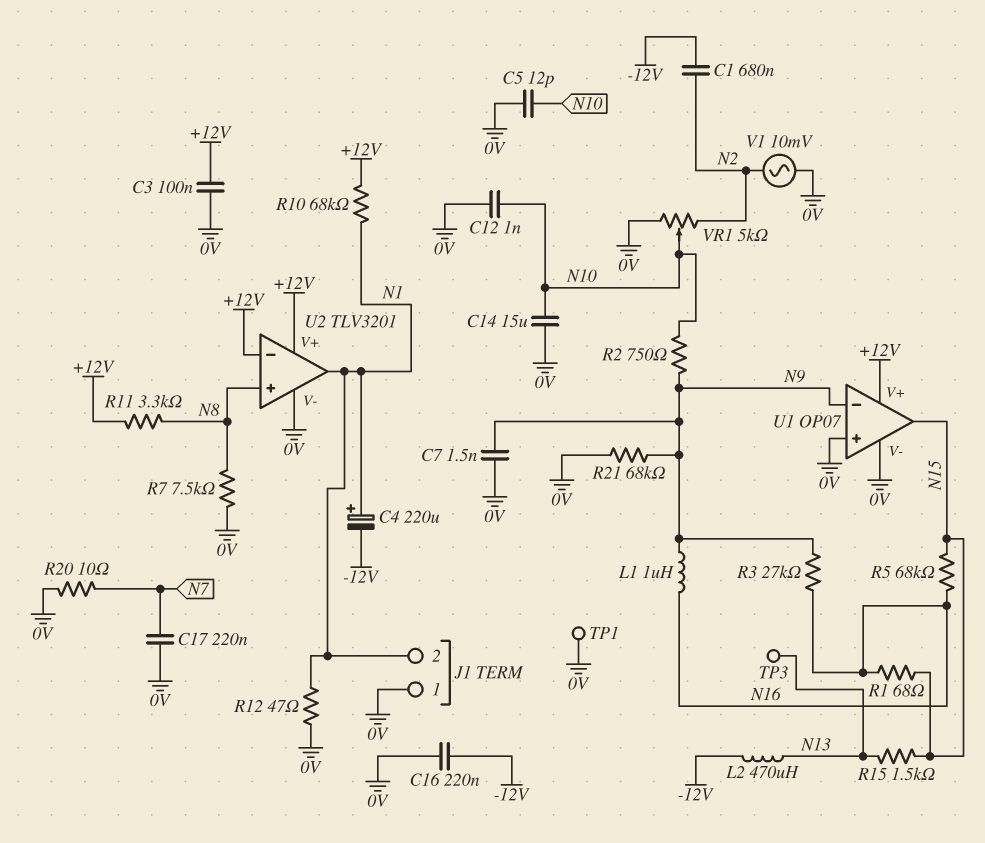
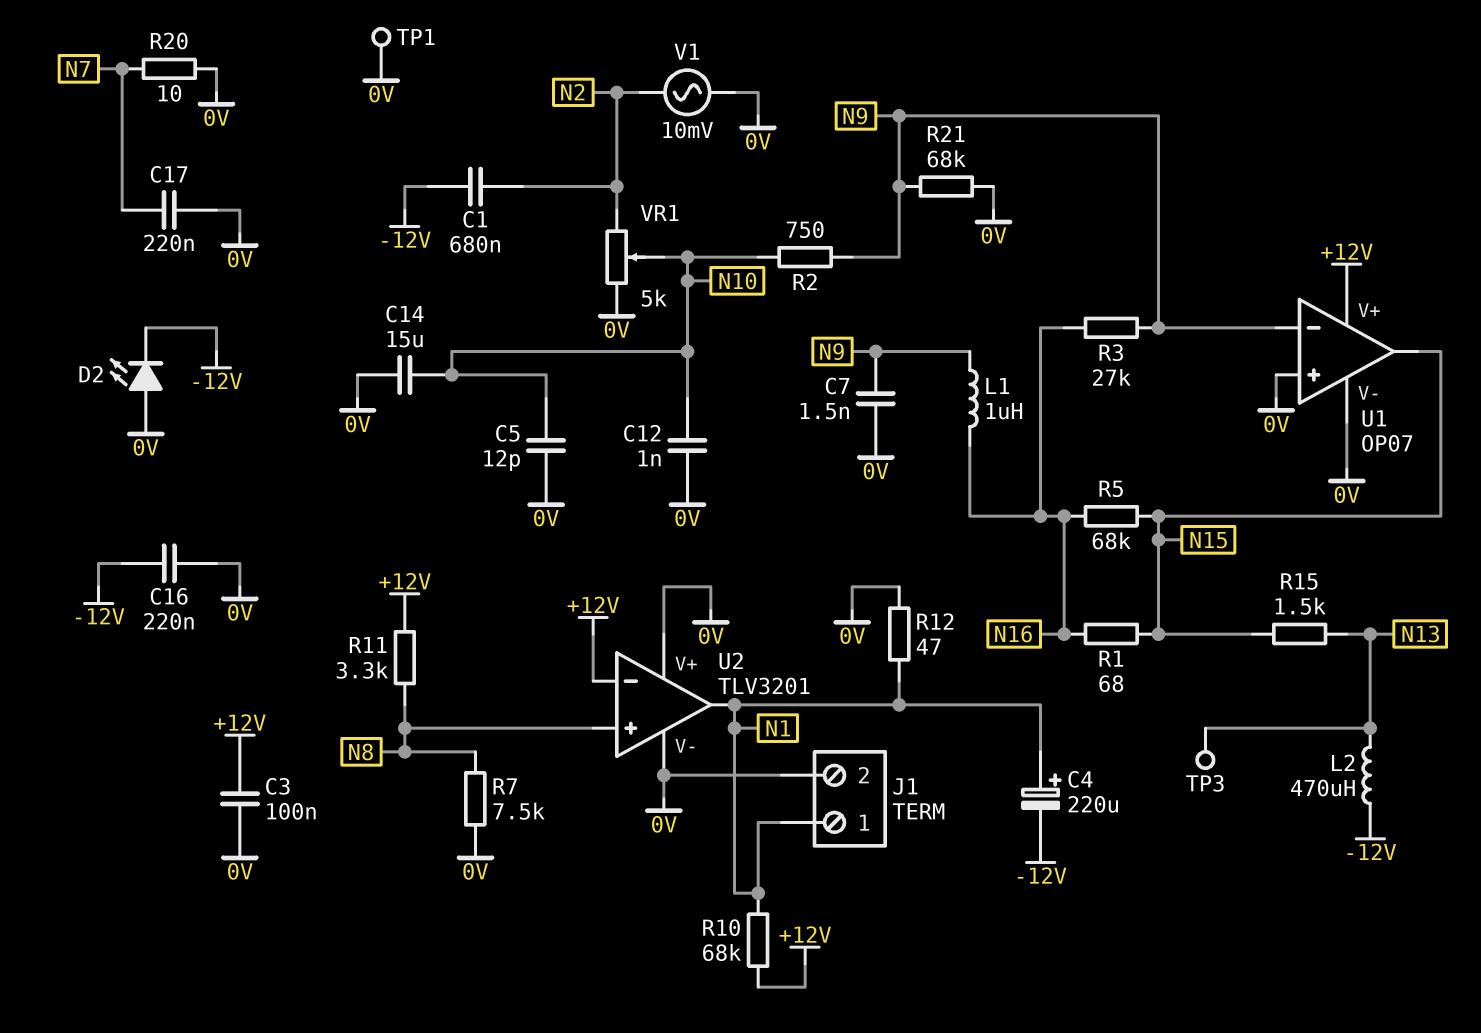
D2: none -> LED (A 0V, K -12V)
J1 pin 1: 0V -> N1
J1 pin 2: N1 -> 0V
U2 pin V+: +12V -> 0V

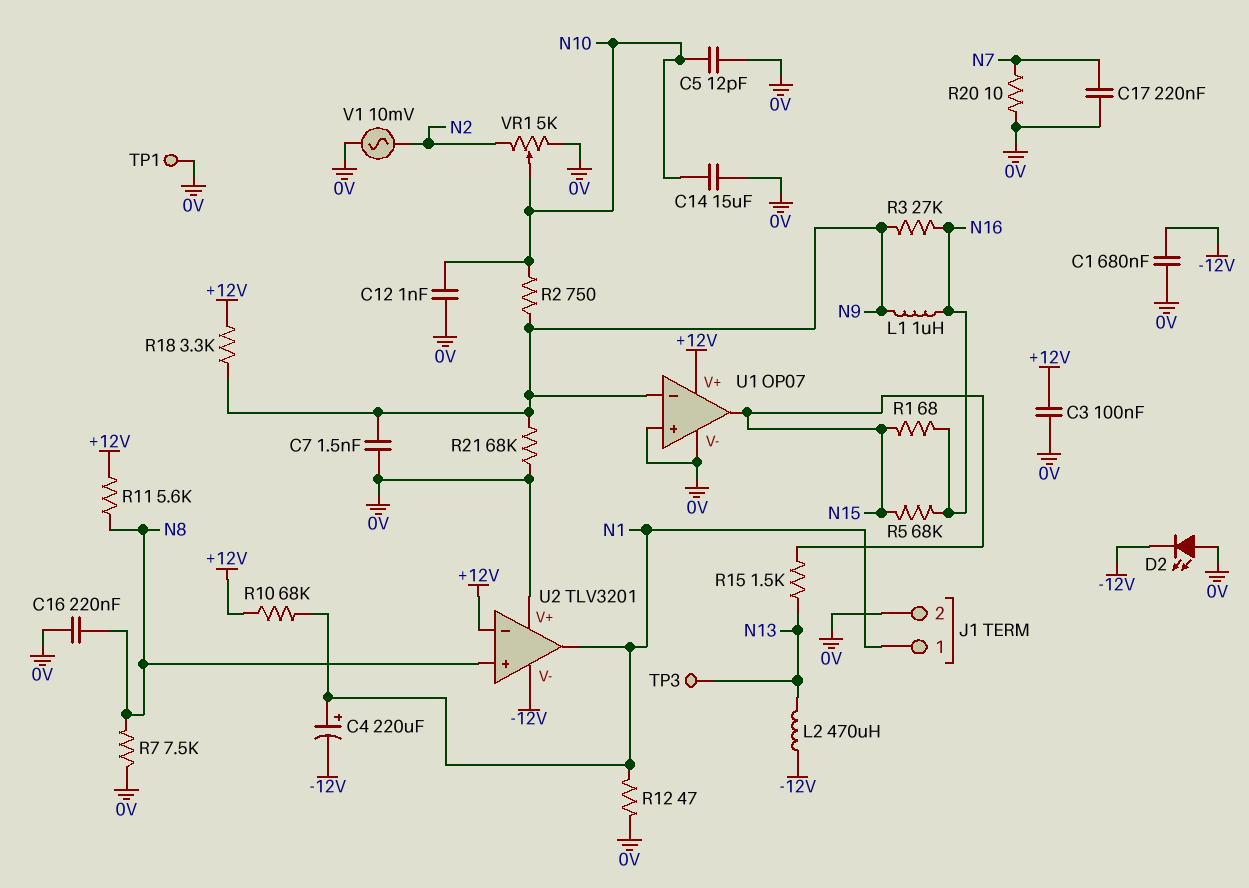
C1: 680nF (-12V, N2) -> 680nF (-12V, 0V)
C16: 220nF (-12V, 0V) -> 220nF (0V, N8)
R11: 3.3k (+12V, N8) -> 5.6k (+12V, N8)
R18: none -> 3.3k (+12V, N9)
U2 pin V-: 0V -> -12V

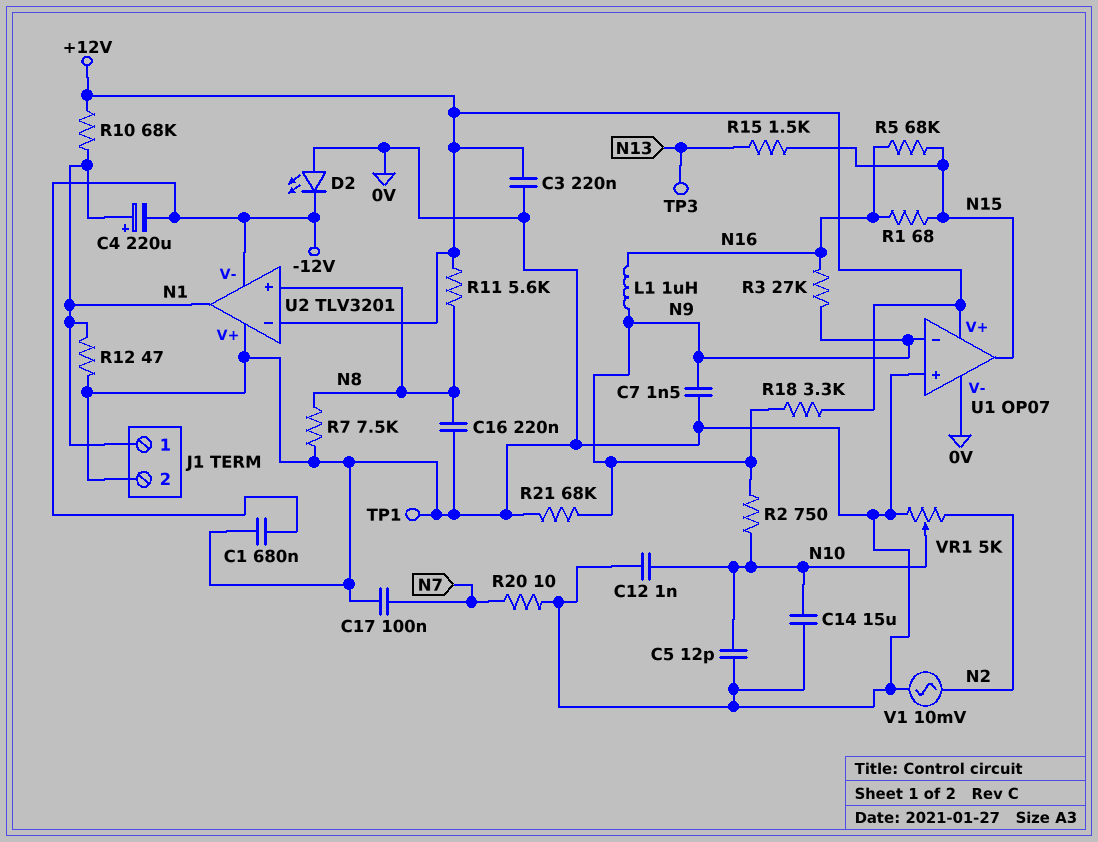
C3: 100nF (+12V, 0V) -> 220nF (+12V, 0V)
C17: 220nF (0V, N7) -> 100nF (0V, N7)
L2: 470uH (-12V, N13) -> none

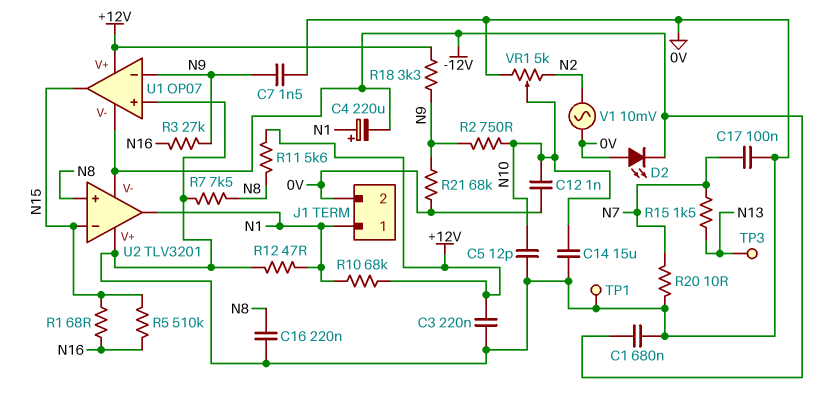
L1: 1uH (N9, N16) -> none
R5: 68k (N15, N16) -> 510k (N15, N16)
R15: 1.5k (N13, N15) -> 1.5k (N7, N13)
U1 pin V-: 0V -> -12V
U2 pin in-: +12V -> N15

